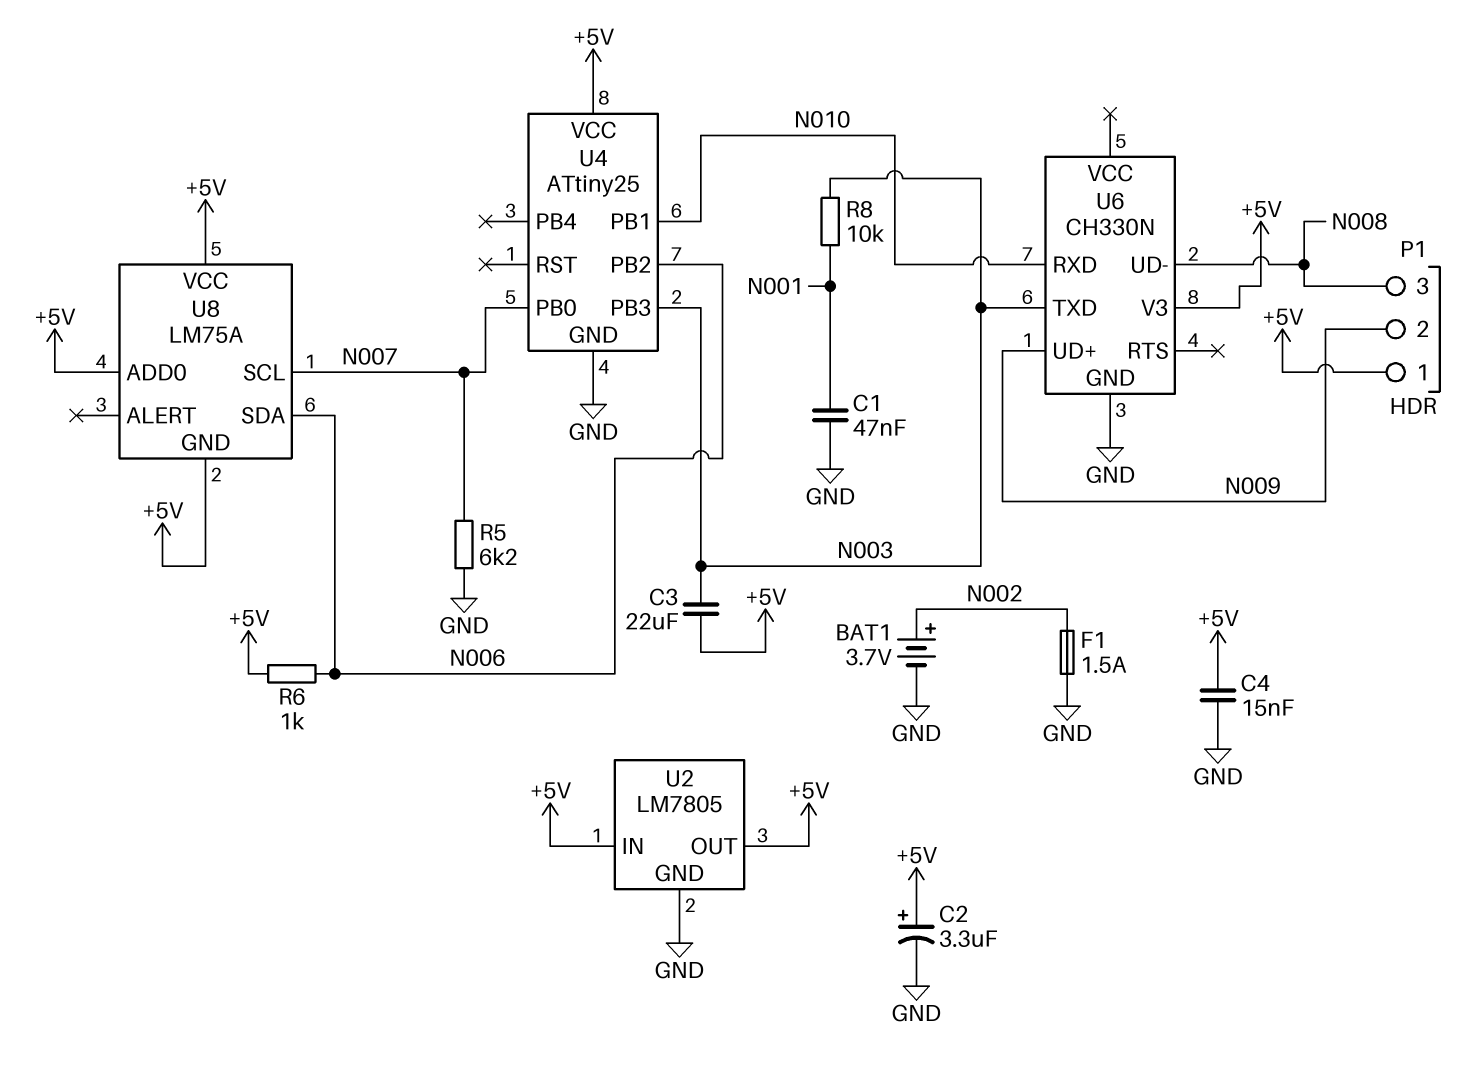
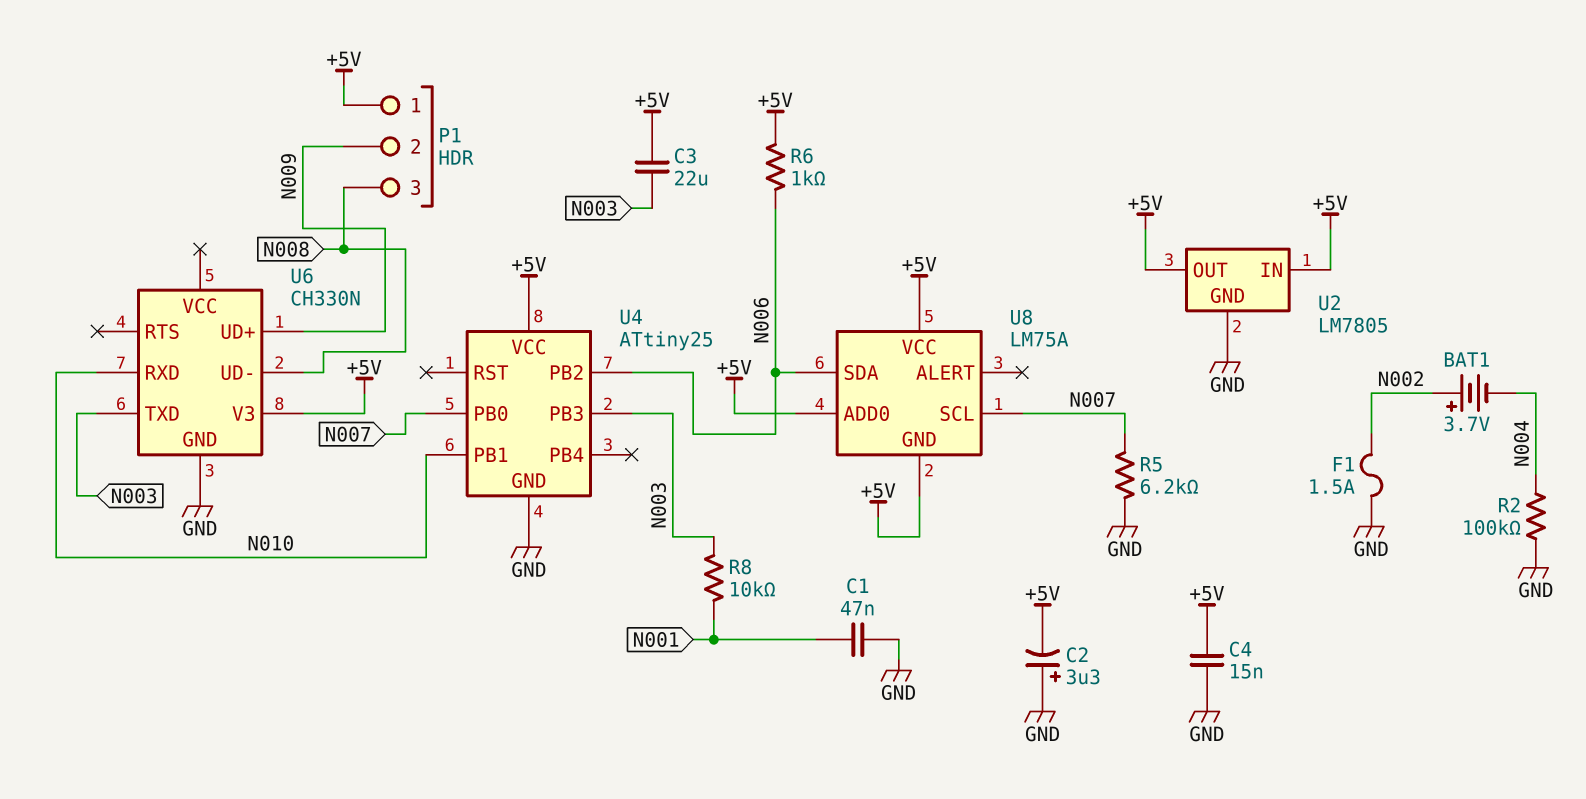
BAT1: 3.7V (plus N002, minus GND) -> 3.7V (plus N002, minus N004)
C2: 3.3uF (plus +5V, minus GND) -> 3.3uF (plus GND, minus +5V)
R2: none -> 100k (GND, N004)

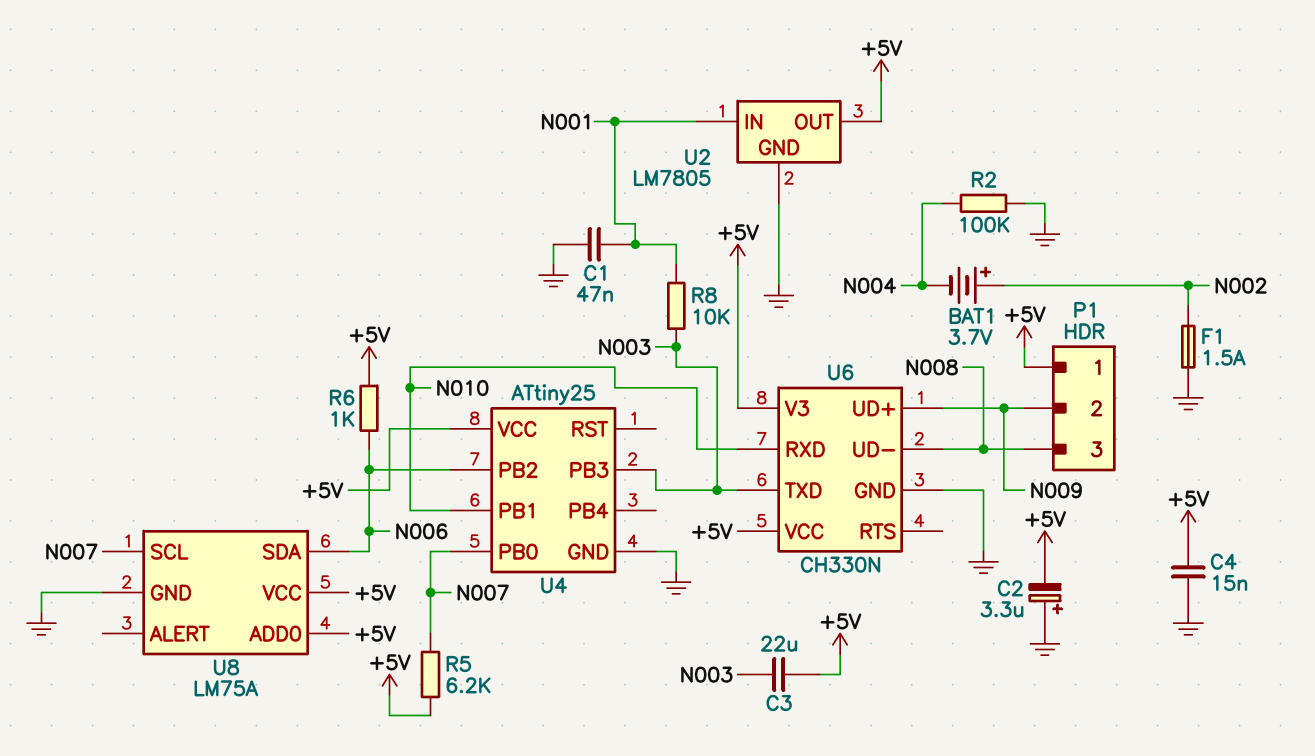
R5: 6.2k (GND, N007) -> 6.2k (+5V, N007)
U2 pin IN: +5V -> N001
U6 pin VCC: none -> +5V
U8 pin GND: +5V -> GND

